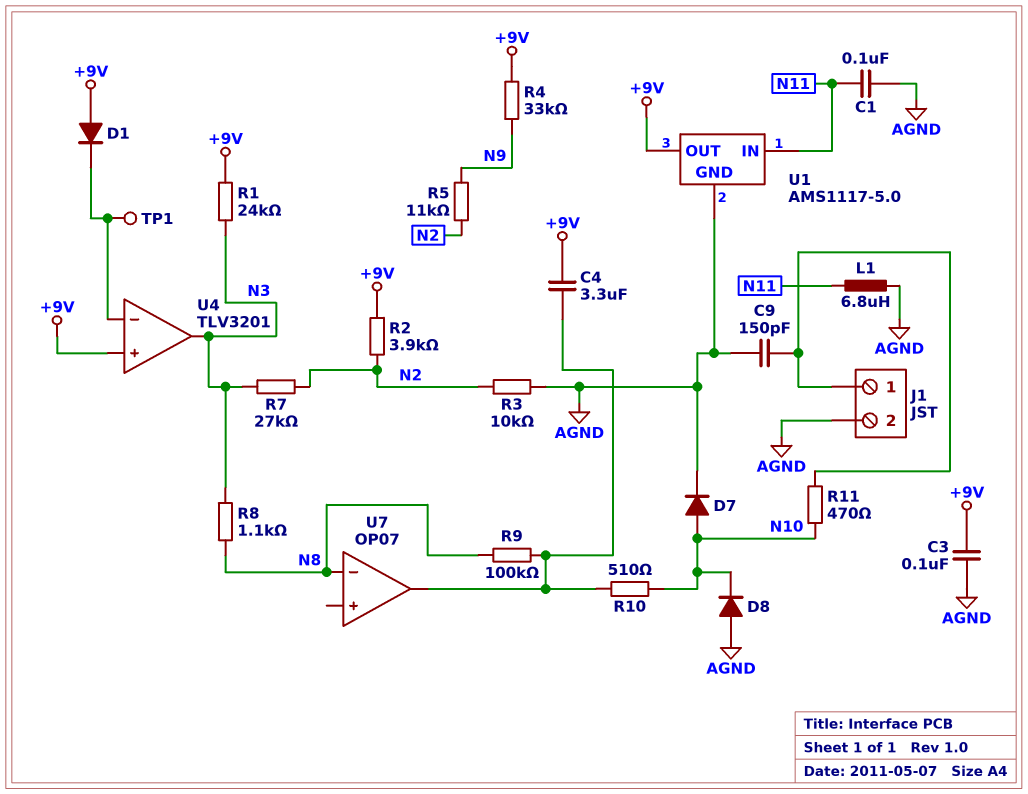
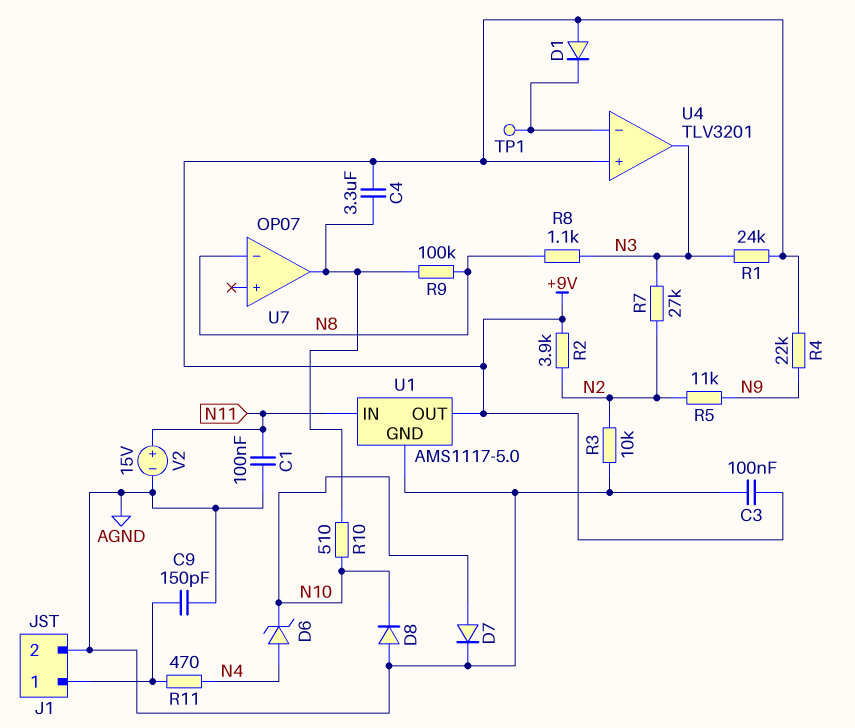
D6: none -> zener (A N4, K N10)
L1: 6.8uH (AGND, N11) -> none
R4: 33k (+9V, N9) -> 22k (+9V, N9)
R11: 470 (J1/1, N10) -> 470 (J1/1, N4)
V2: none -> 15V (plus N11, minus AGND)

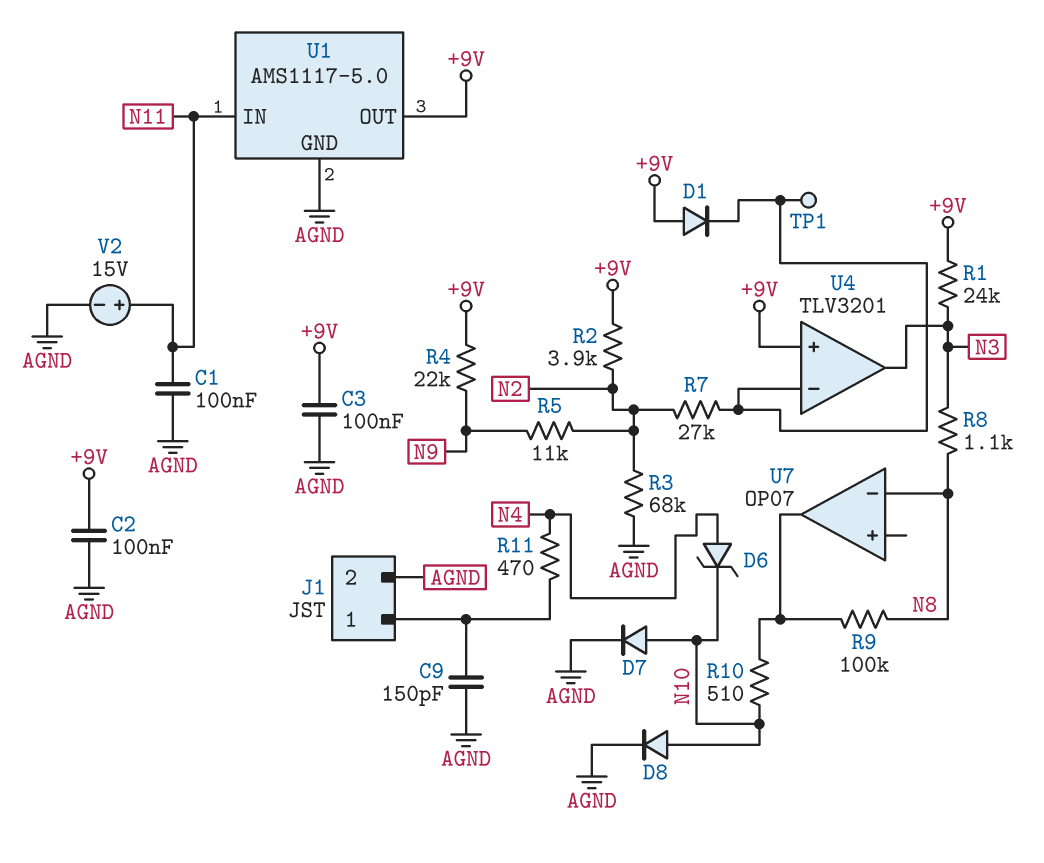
C2: none -> 100nF (+9V, AGND)
C4: 3.3uF (+9V, U7/out) -> none
D8: diode (A AGND, K N10) -> diode (A N10, K AGND)
R3: 10k (AGND, N2) -> 68k (AGND, N2)
R7: 27k (N2, N3) -> 27k (N2, U4/in-)

